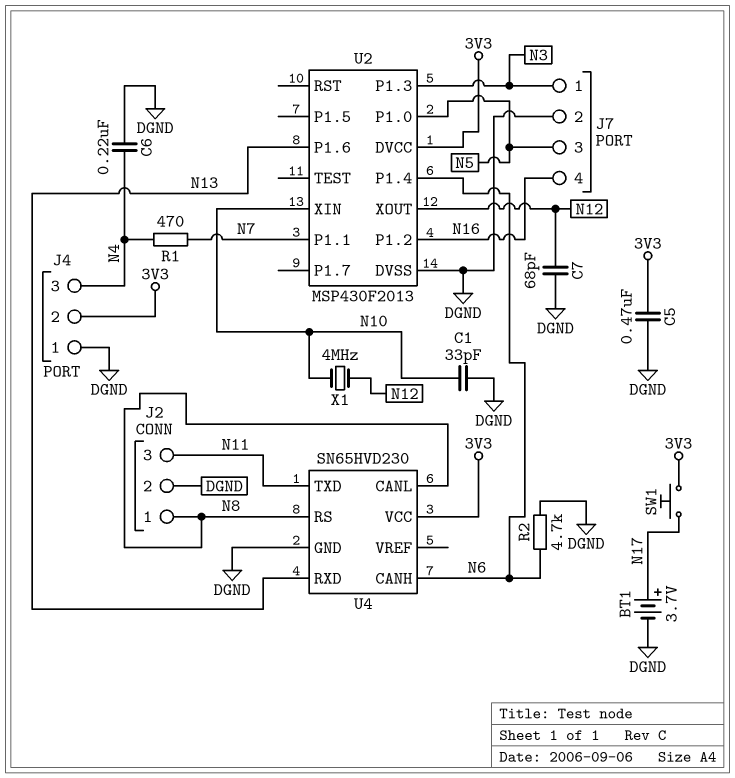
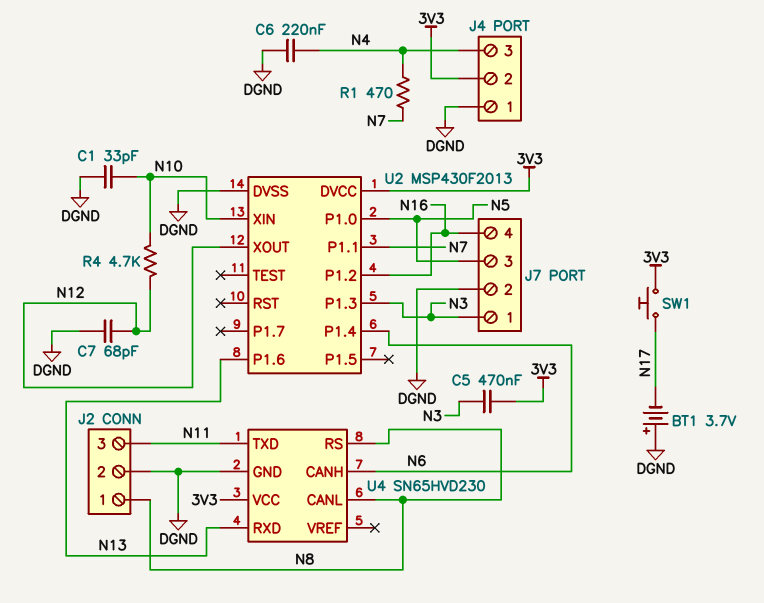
BT1: 3.7V (plus N17, minus DGND) -> 3.7V (plus DGND, minus N17)
C5: 470nF (3V3, DGND) -> 470nF (3V3, N3)
R2: 4.7k (DGND, N6) -> none
R4: none -> 4.7k (N10, N12)
X1: 4MHz (N10, N12) -> none

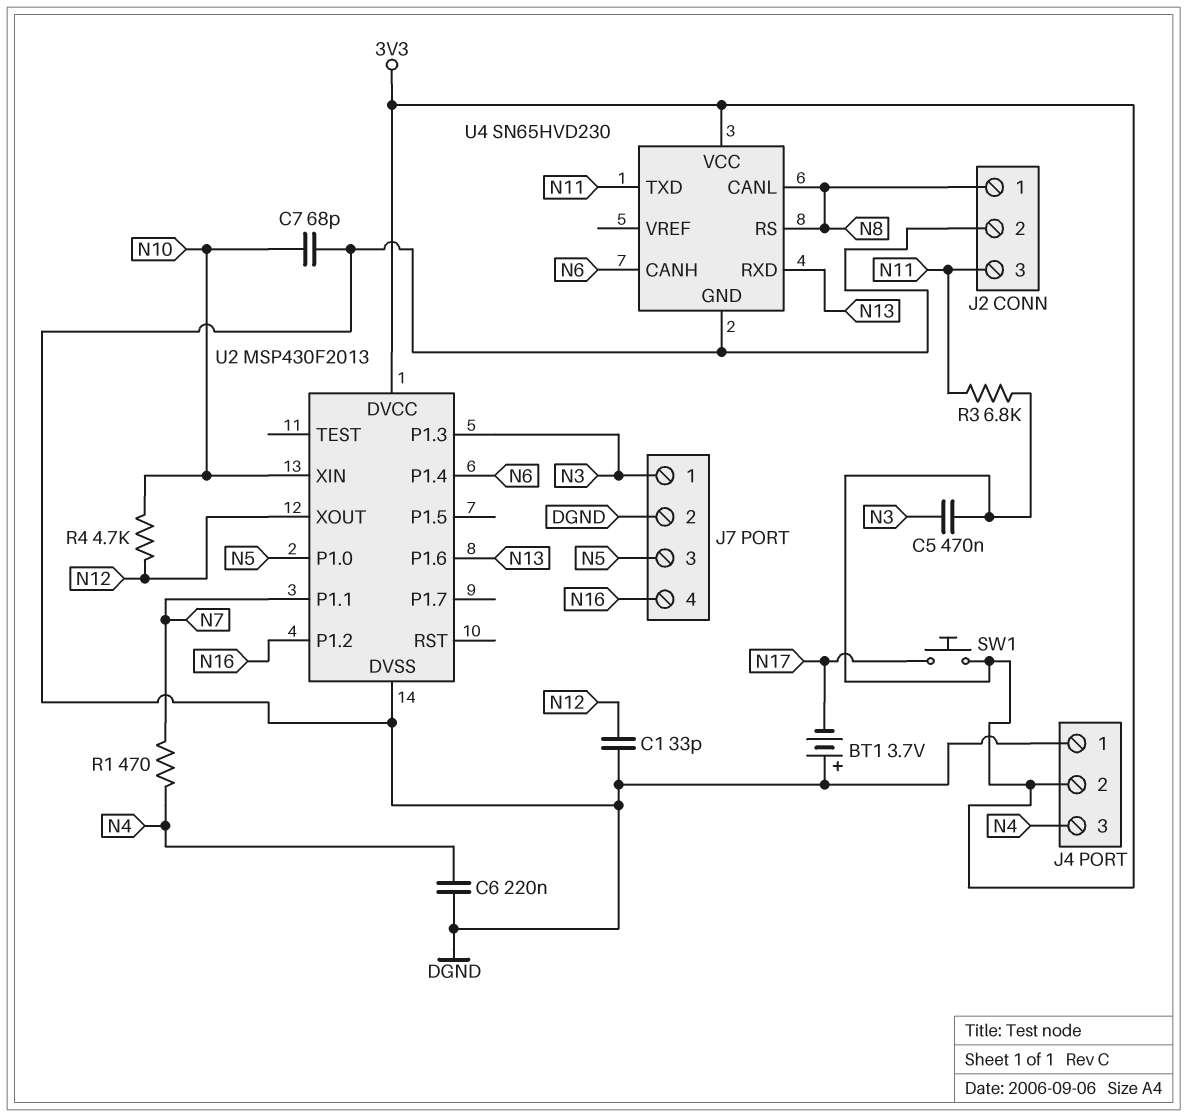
C1: 33pF (DGND, N10) -> 33pF (DGND, N12)
C7: 68pF (DGND, N12) -> 68pF (DGND, N10)
R3: none -> 6.8k (3V3, N11)

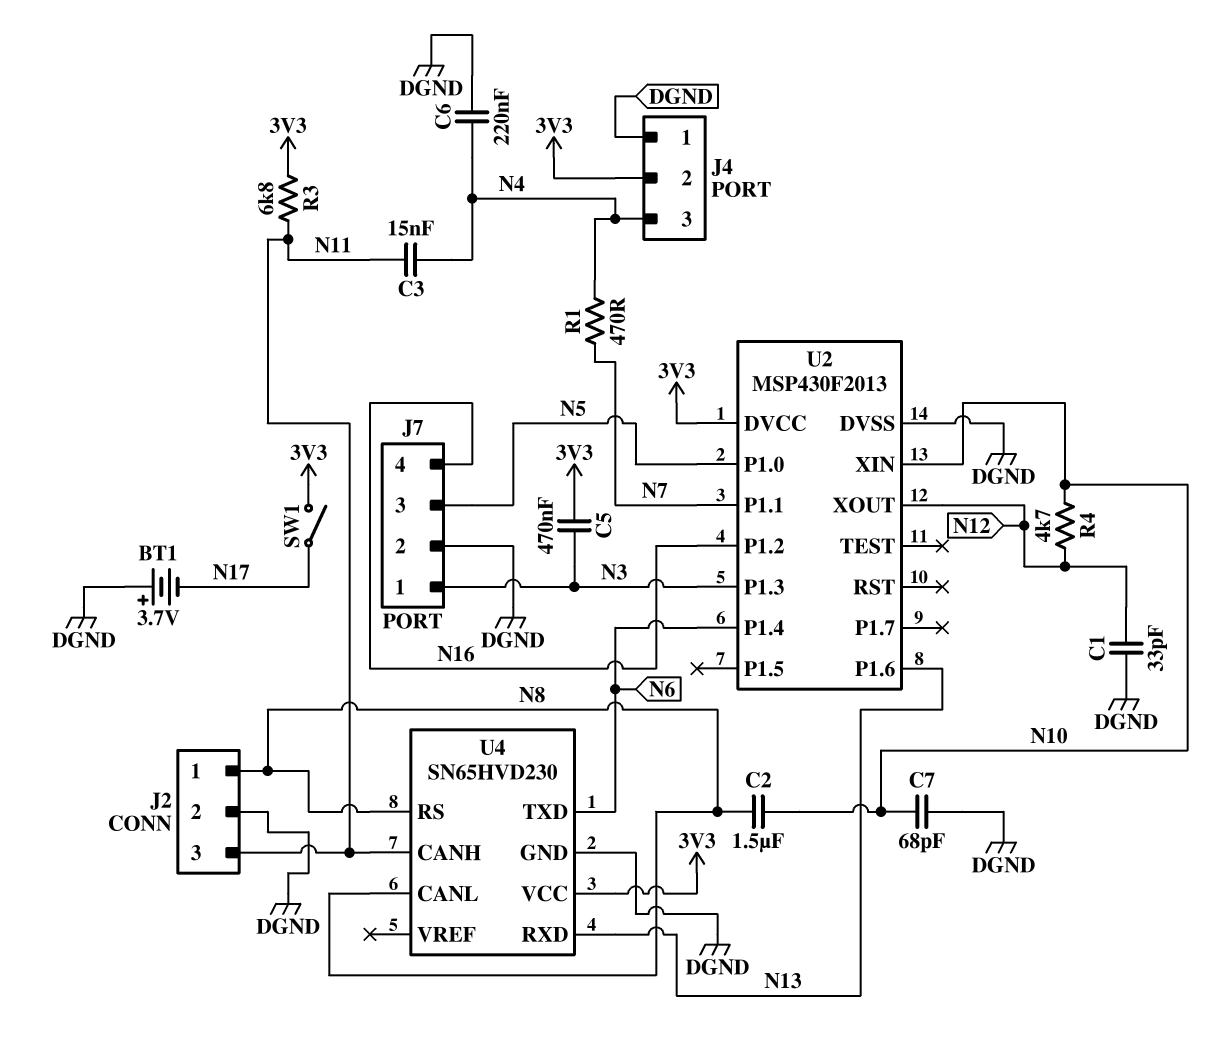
C2: none -> 1.5uF (N8, N10)
C3: none -> 15nF (N4, N11)
SW1: button (3V3, N17) -> switch (3V3, N17)
U4 pin CANH: N6 -> N11
U4 pin TXD: N11 -> N6

